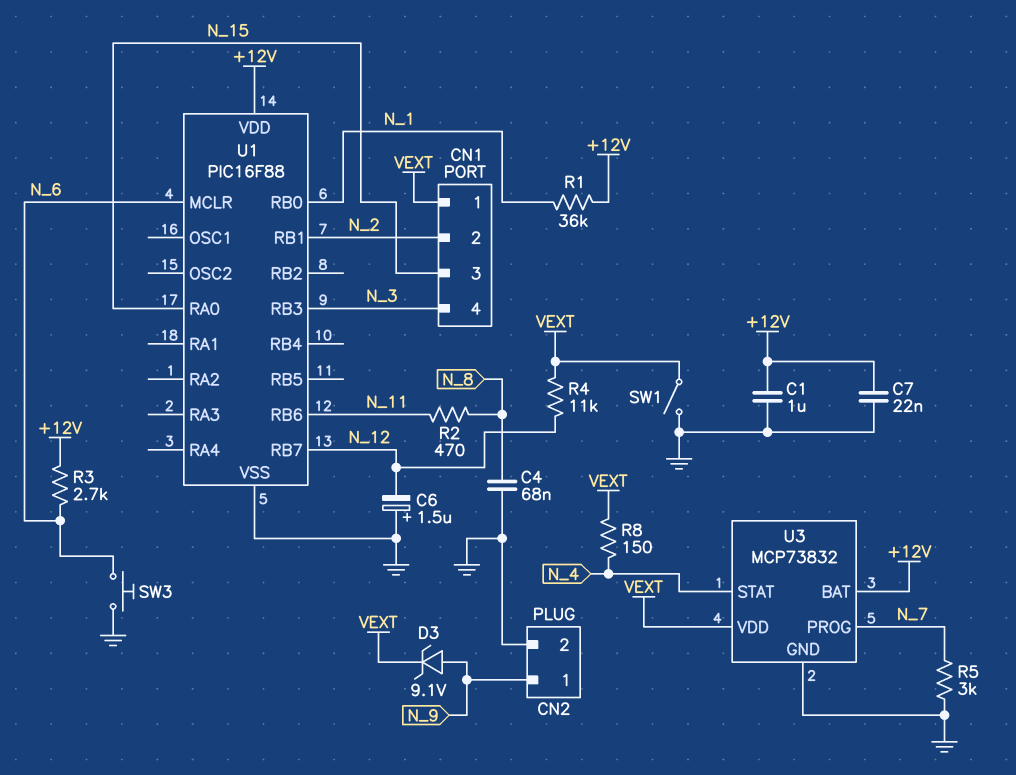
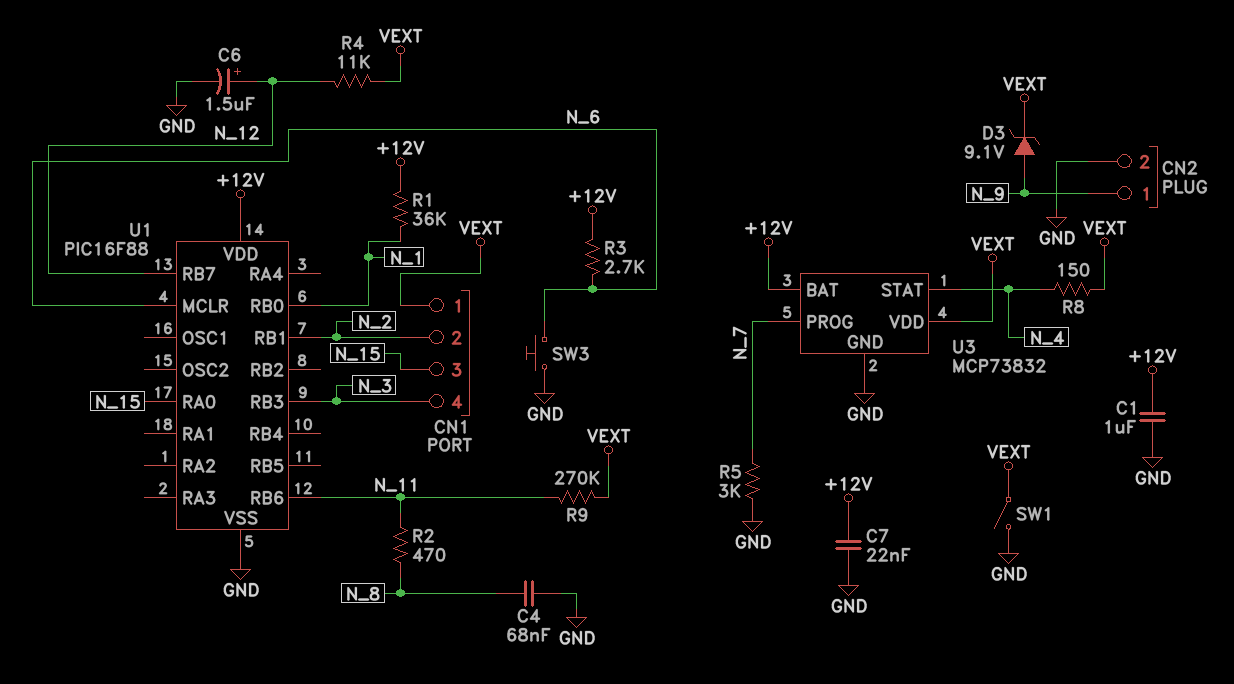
C6: 1.5uF (plus GND, minus N_12) -> 1.5uF (plus N_12, minus GND)
R9: none -> 270k (N_11, VEXT)

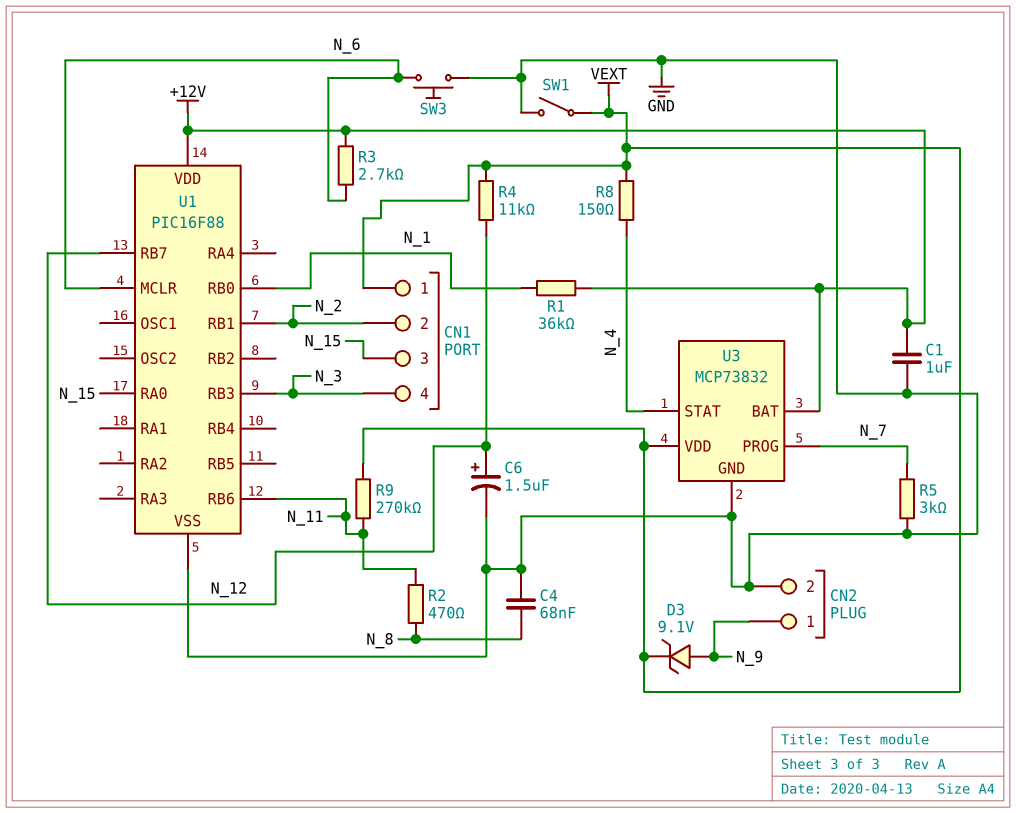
C7: 22nF (+12V, GND) -> none

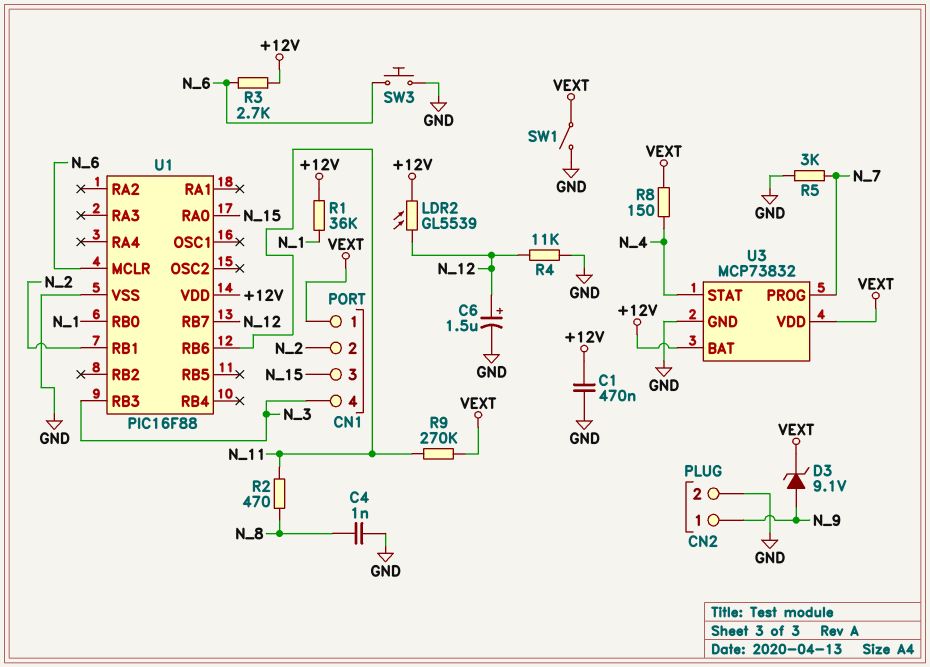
C1: 1uF (+12V, GND) -> 470nF (+12V, GND)
C4: 68nF (GND, N_8) -> 1nF (GND, N_8)
LDR2: none -> GL5539 (+12V, N_12)
R4: 11k (N_12, VEXT) -> 11k (GND, N_12)

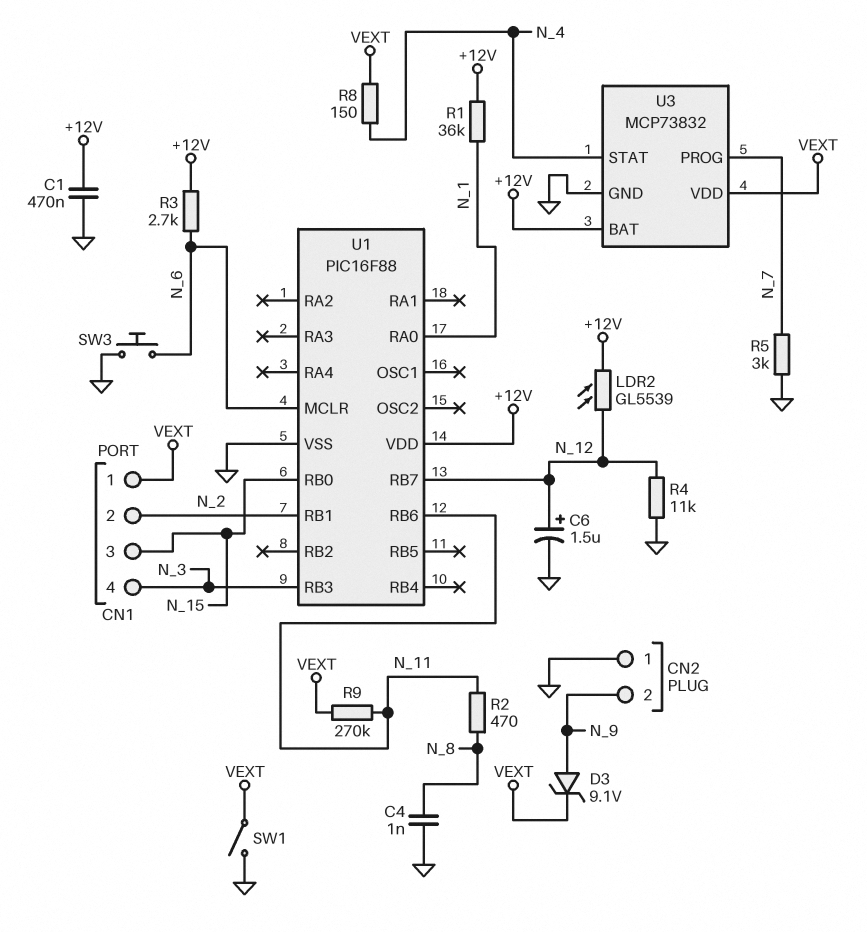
CN2 pin 1: N_9 -> GND
CN2 pin 2: GND -> N_9
U1 pin RA0: N_15 -> N_1
U1 pin RB0: N_1 -> N_15

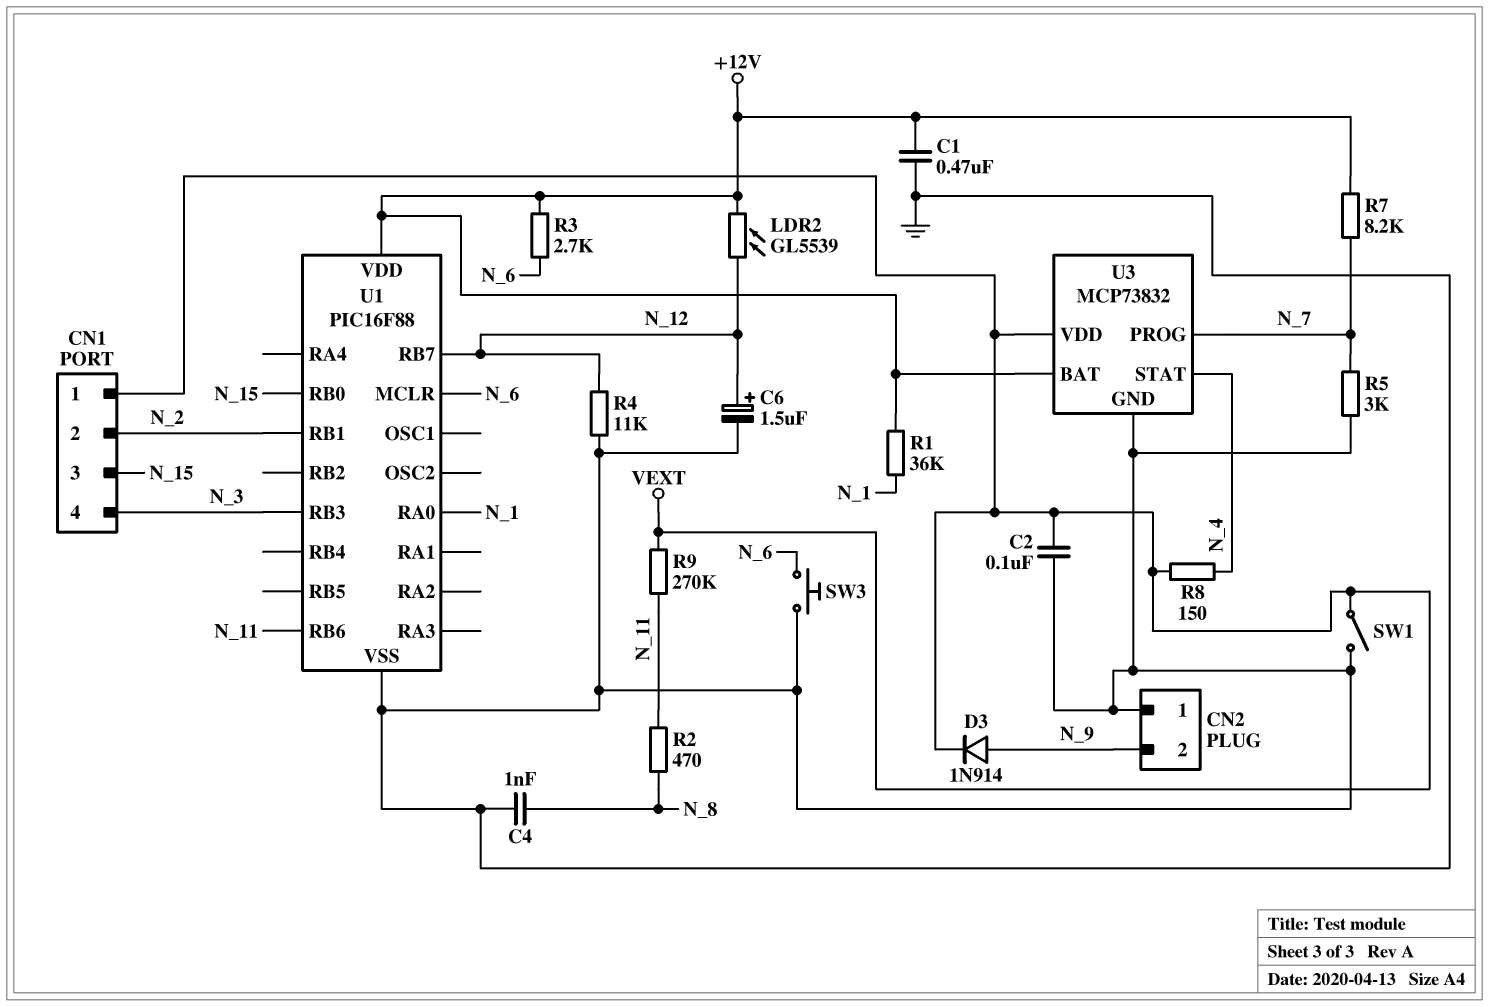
C2: none -> 100nF (GND, VEXT)
D3: zener 9.1V (A N_9, K VEXT) -> diode 1N914 (A N_9, K VEXT)
R7: none -> 8.2k (+12V, N_7)

